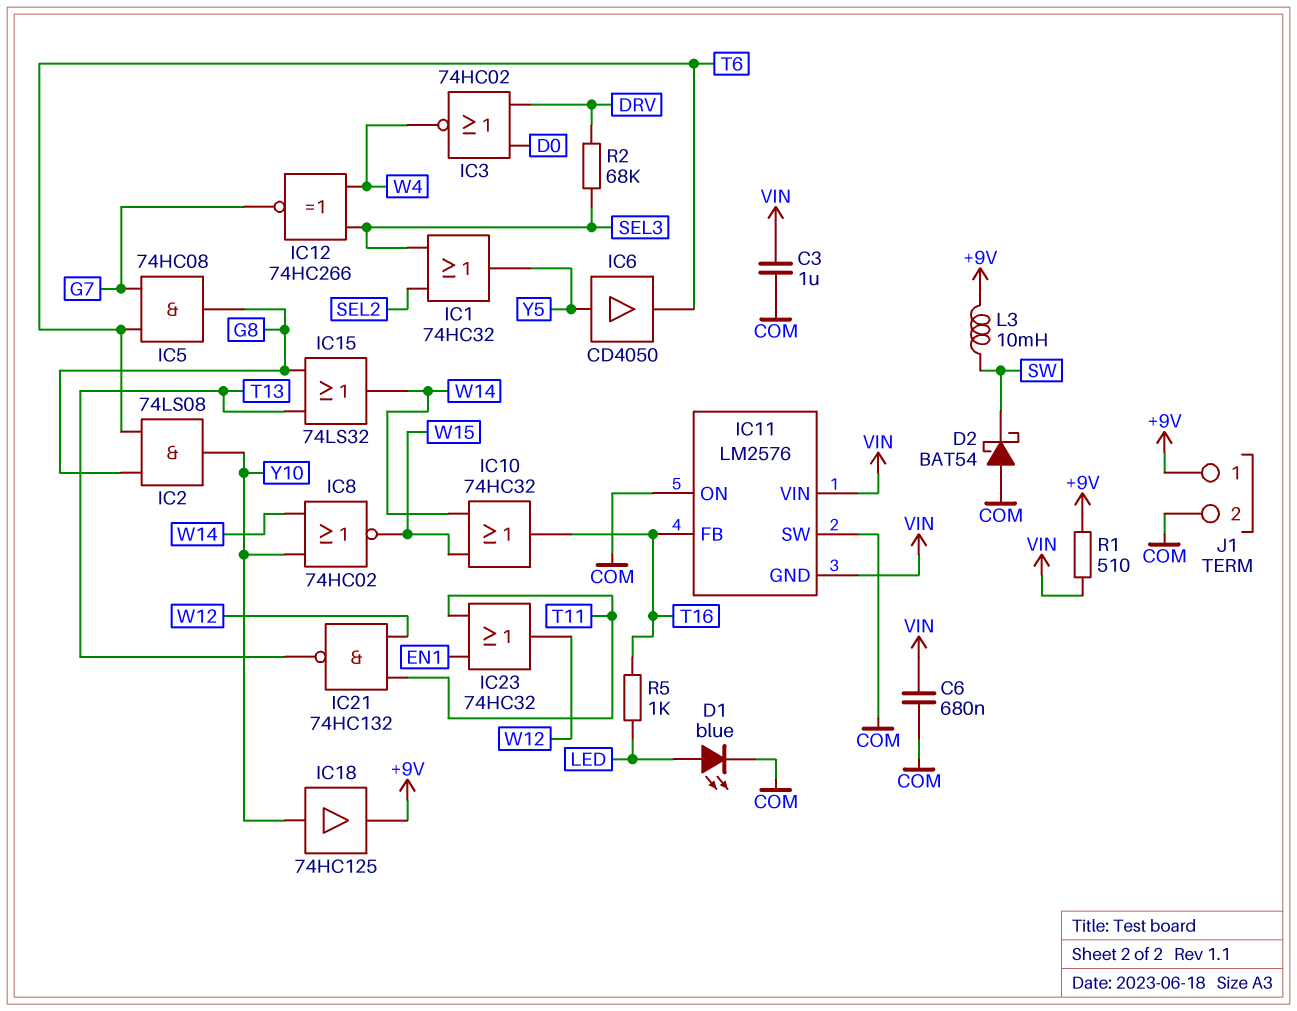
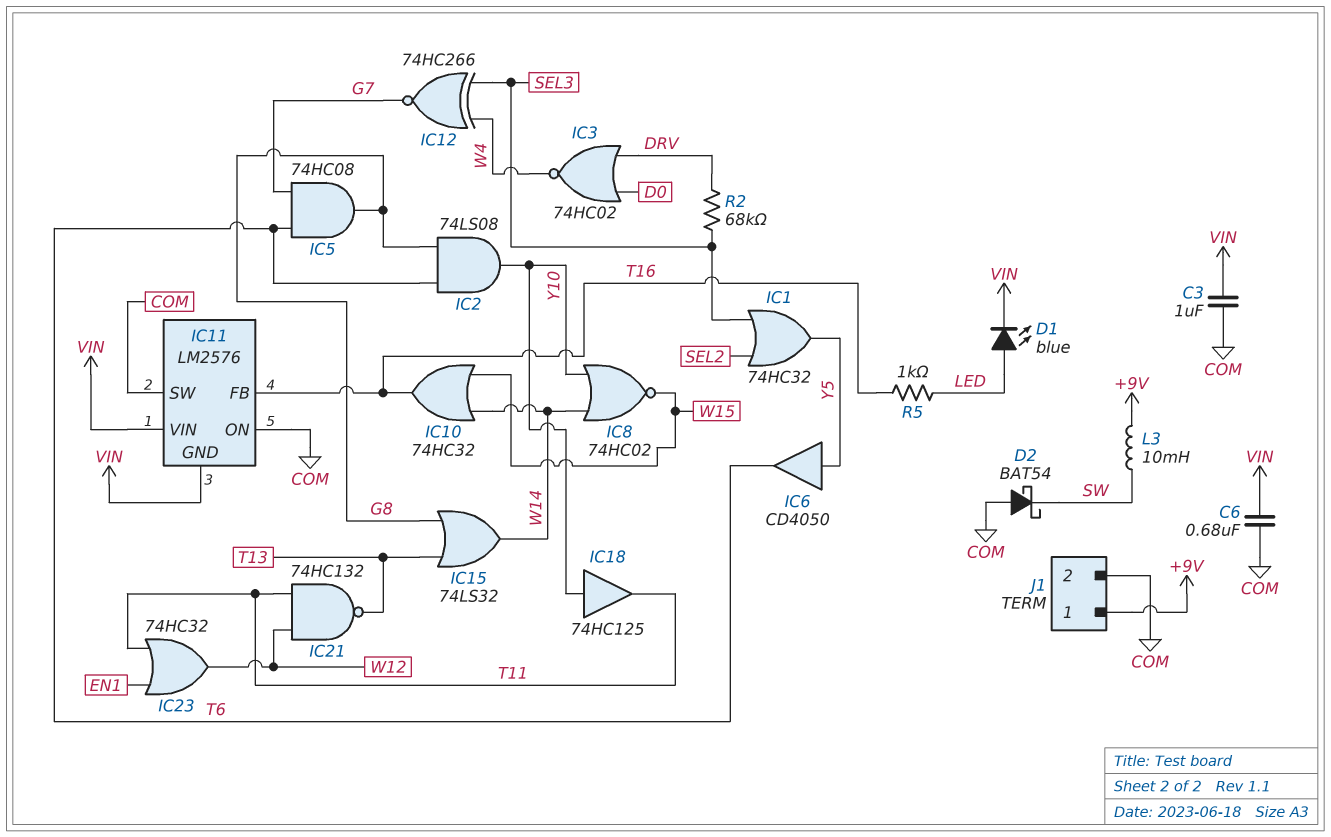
D1: LED blue (A LED, K COM) -> LED blue (A LED, K VIN)
IC18: buffer 74HC125 (in Y10, out +9V) -> buffer 74HC125 (in Y10, out T11)
R1: 510 (+9V, VIN) -> none

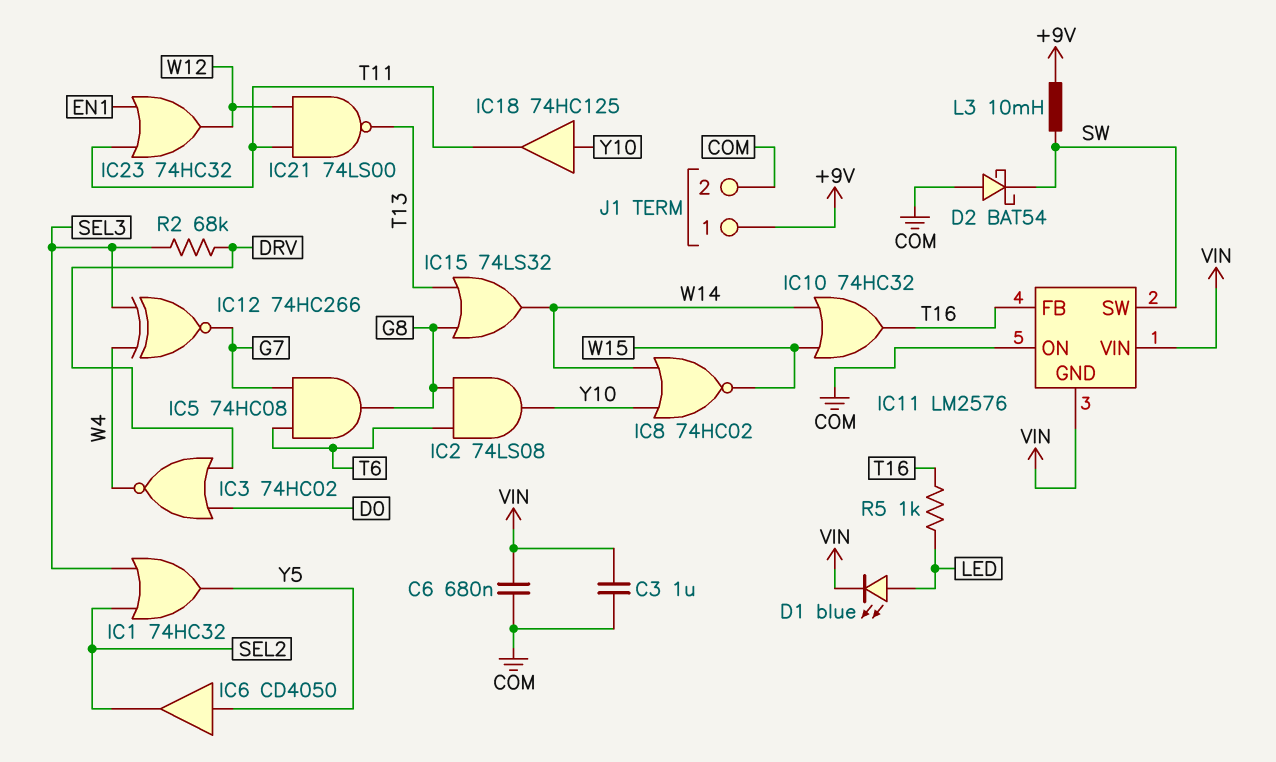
IC6: buffer CD4050 (in Y5, out T6) -> buffer CD4050 (in Y5, out SEL2)
IC11 pin SW: COM -> SW
IC21: NAND 74HC132 (in T11, in W12, out T13) -> NAND 74LS00 (in T11, in W12, out T13)

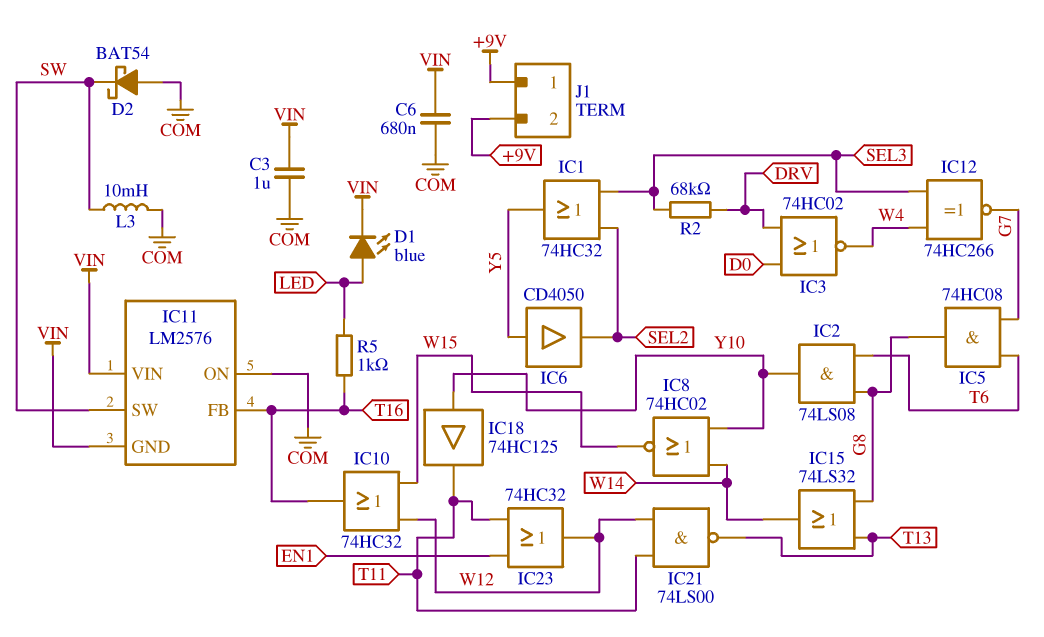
IC10: OR 74HC32 (in W14, in W15, out T16) -> OR 74HC32 (in W12, in W15, out T16)
J1 pin 2: COM -> +9V
L3: 10mH (+9V, SW) -> 10mH (COM, SW)

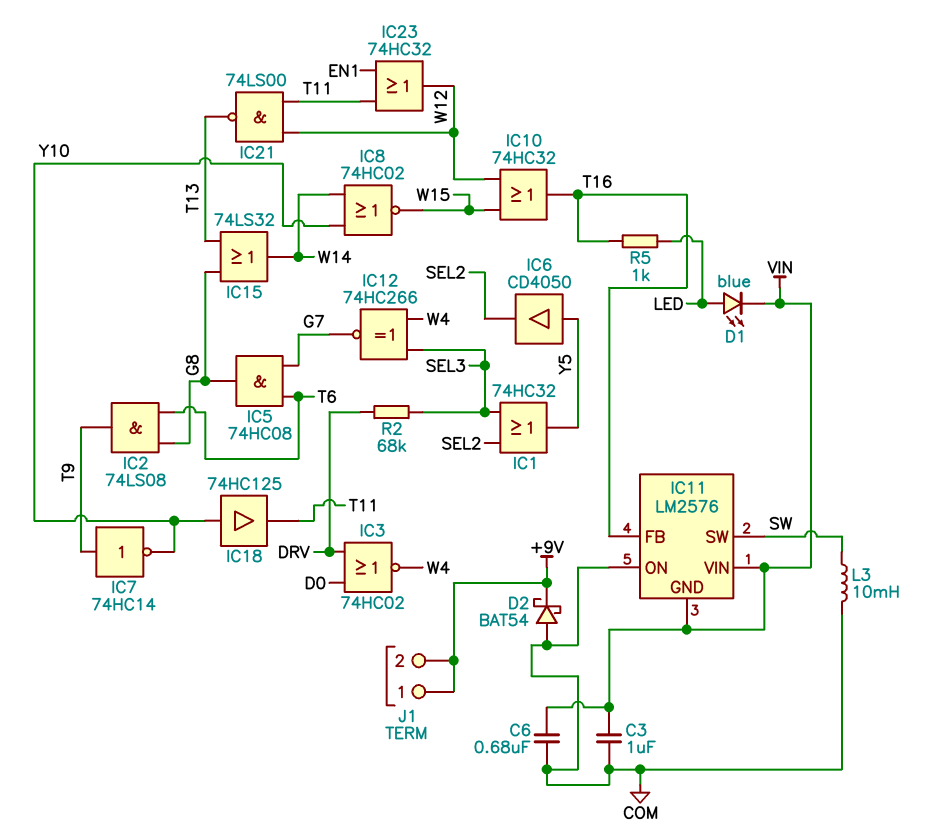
D2: schottky BAT54 (A COM, K SW) -> schottky BAT54 (A COM, K +9V)
IC2: AND 74LS08 (in G8, in T6, out Y10) -> AND 74LS08 (in G8, in T6, out T9)
IC7: none -> NOT 74HC14 (in T9, out Y10)

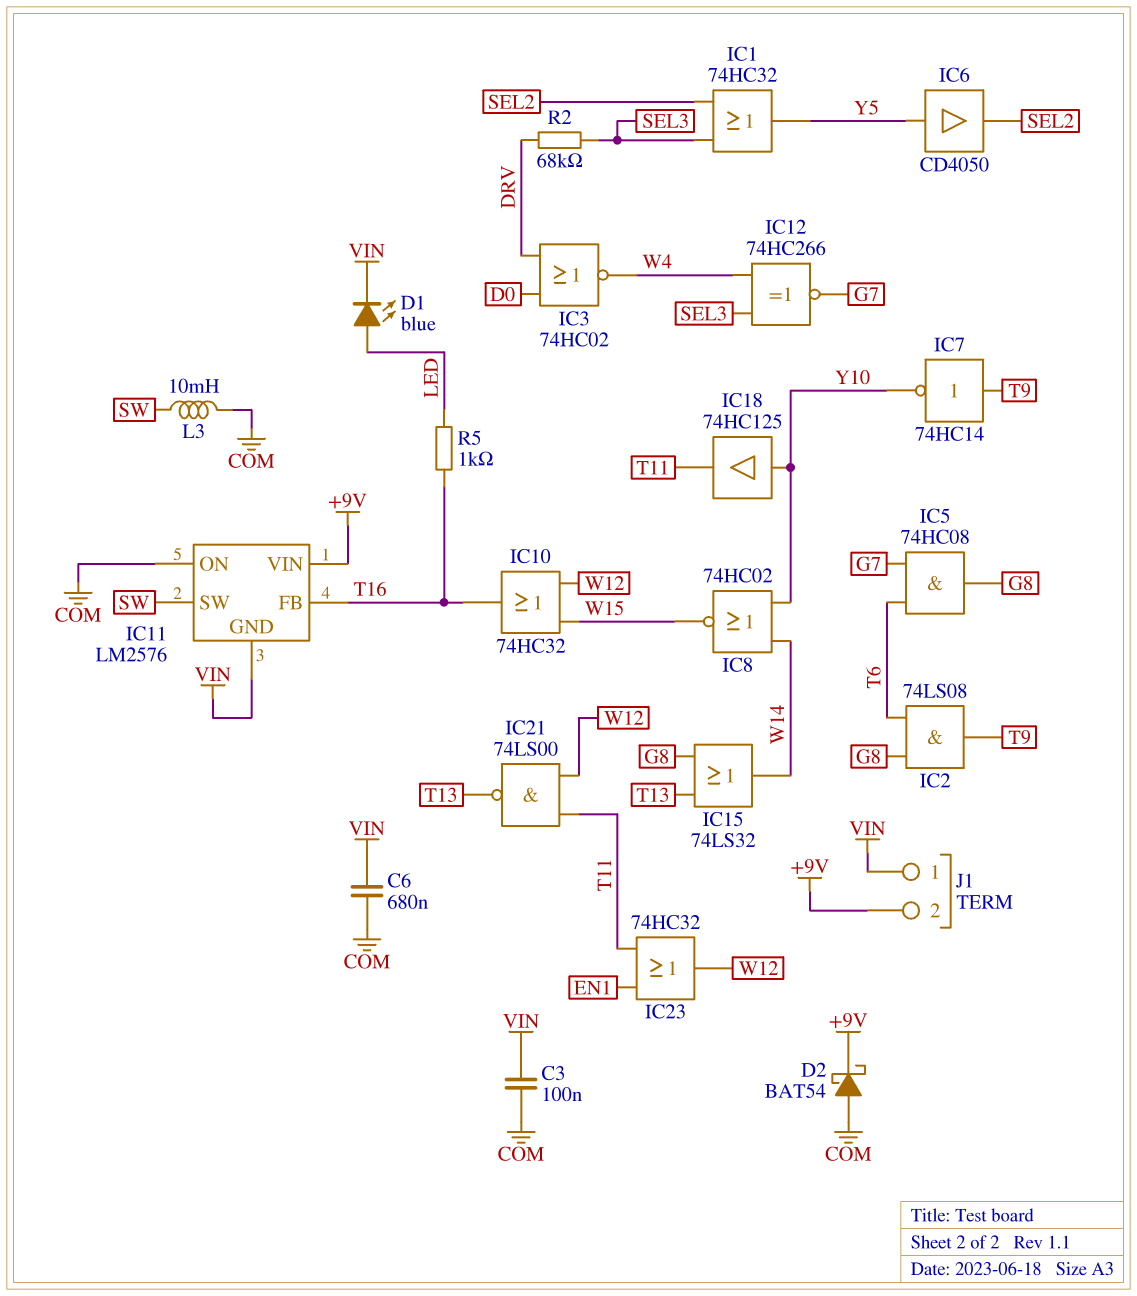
C3: 1uF (COM, VIN) -> 100nF (COM, VIN)
IC11 pin VIN: VIN -> +9V
J1 pin 1: +9V -> VIN

